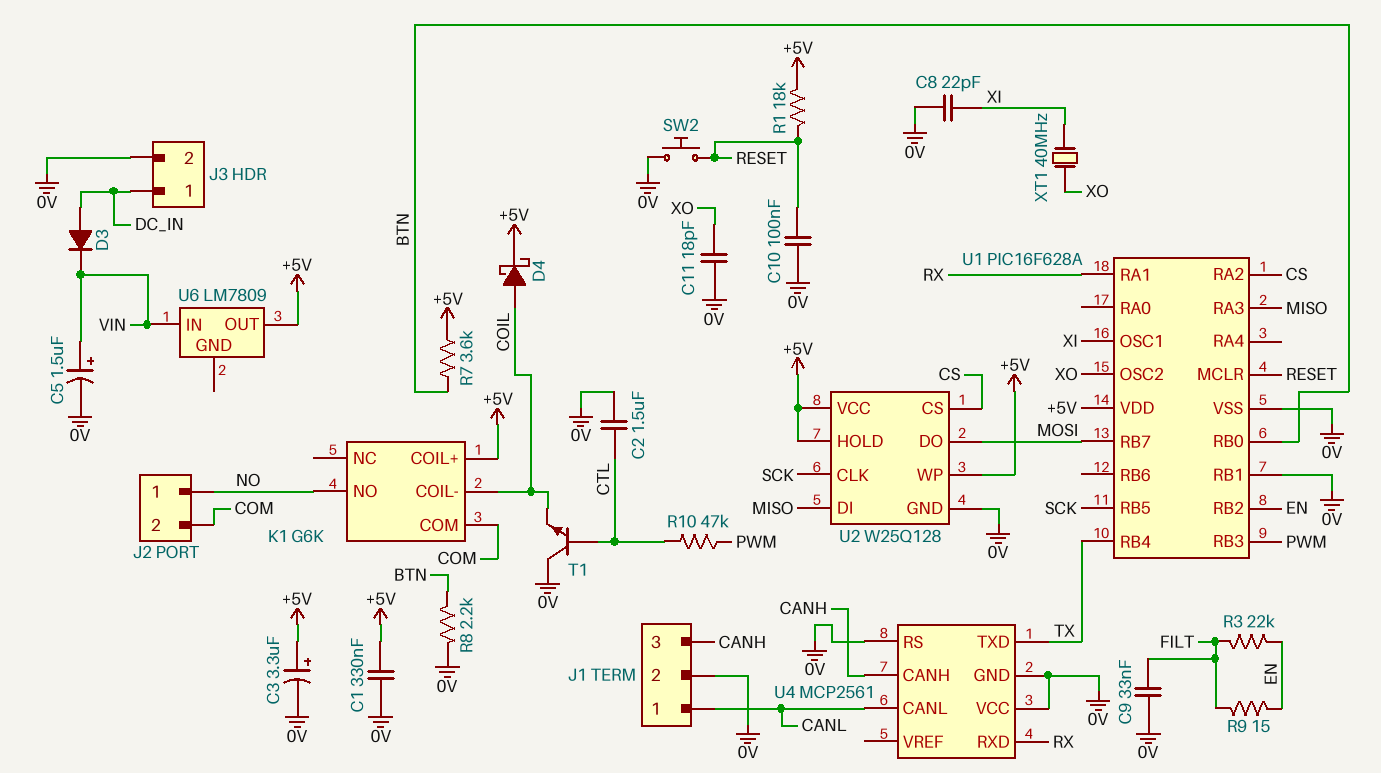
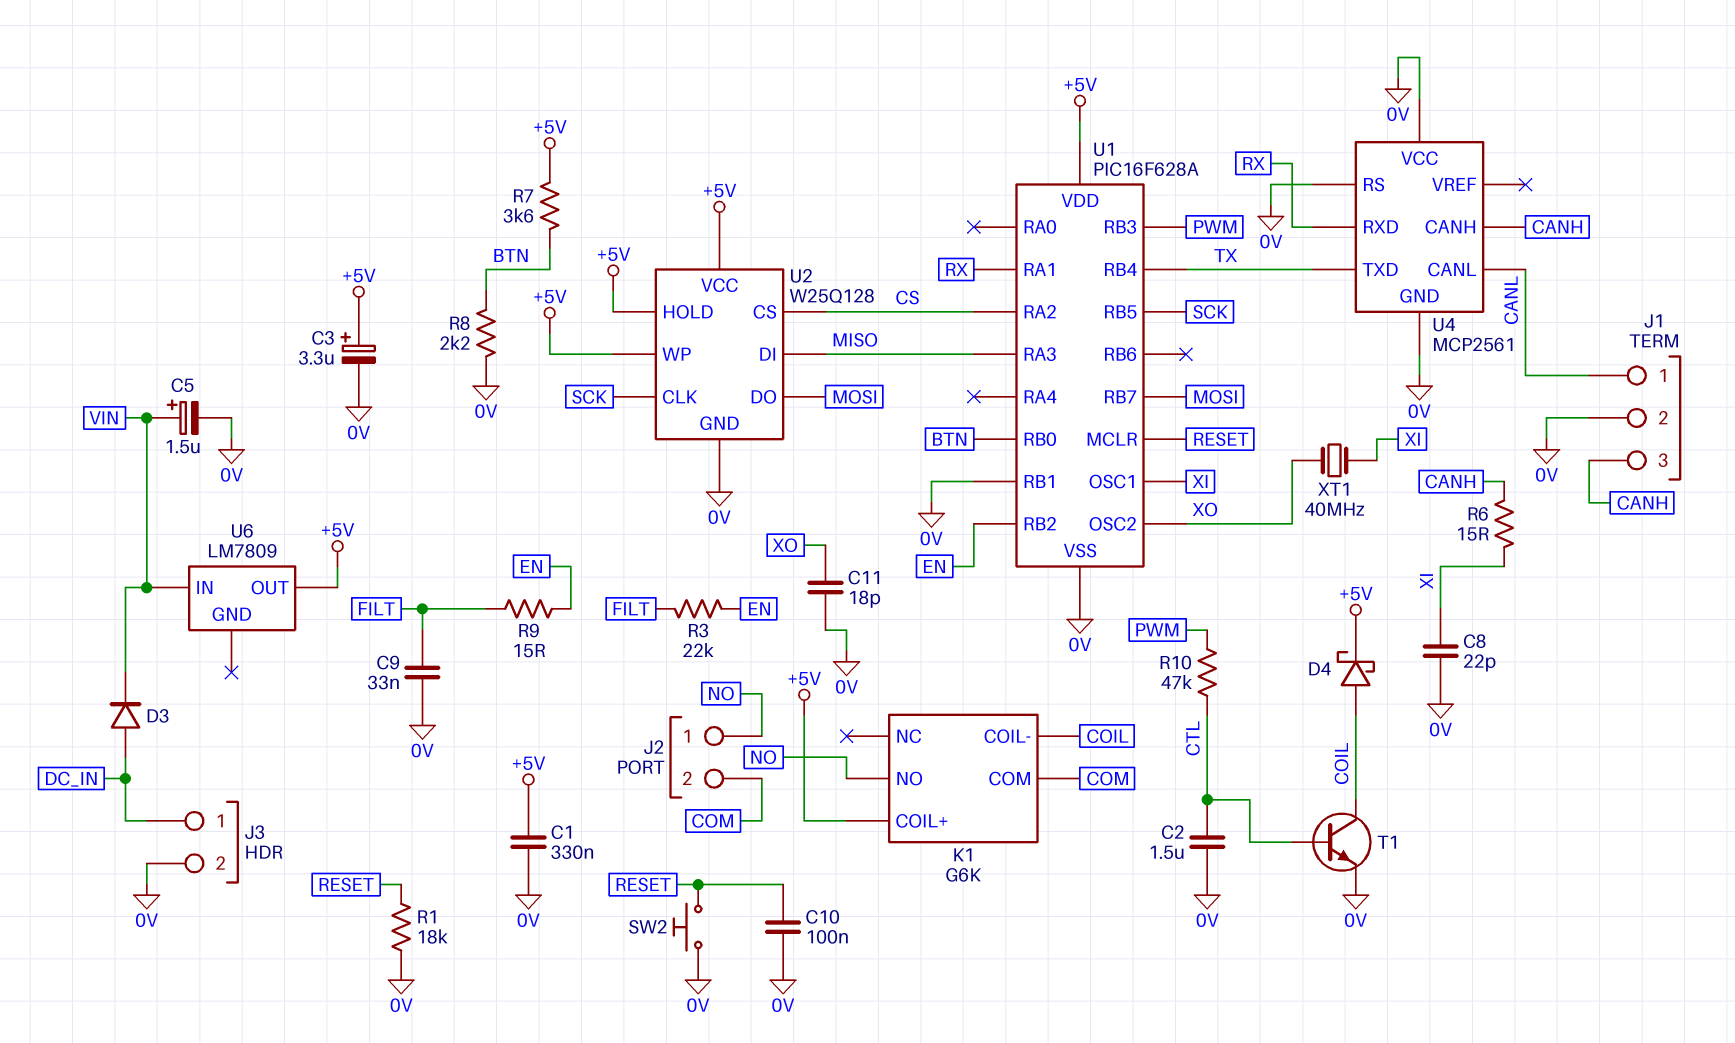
R1: 18k (+5V, RESET) -> 18k (0V, RESET)
R6: none -> 15 (CANH, XI)
T1: NPN (B CTL, C 0V, E COIL) -> NPN (B CTL, C COIL, E 0V)

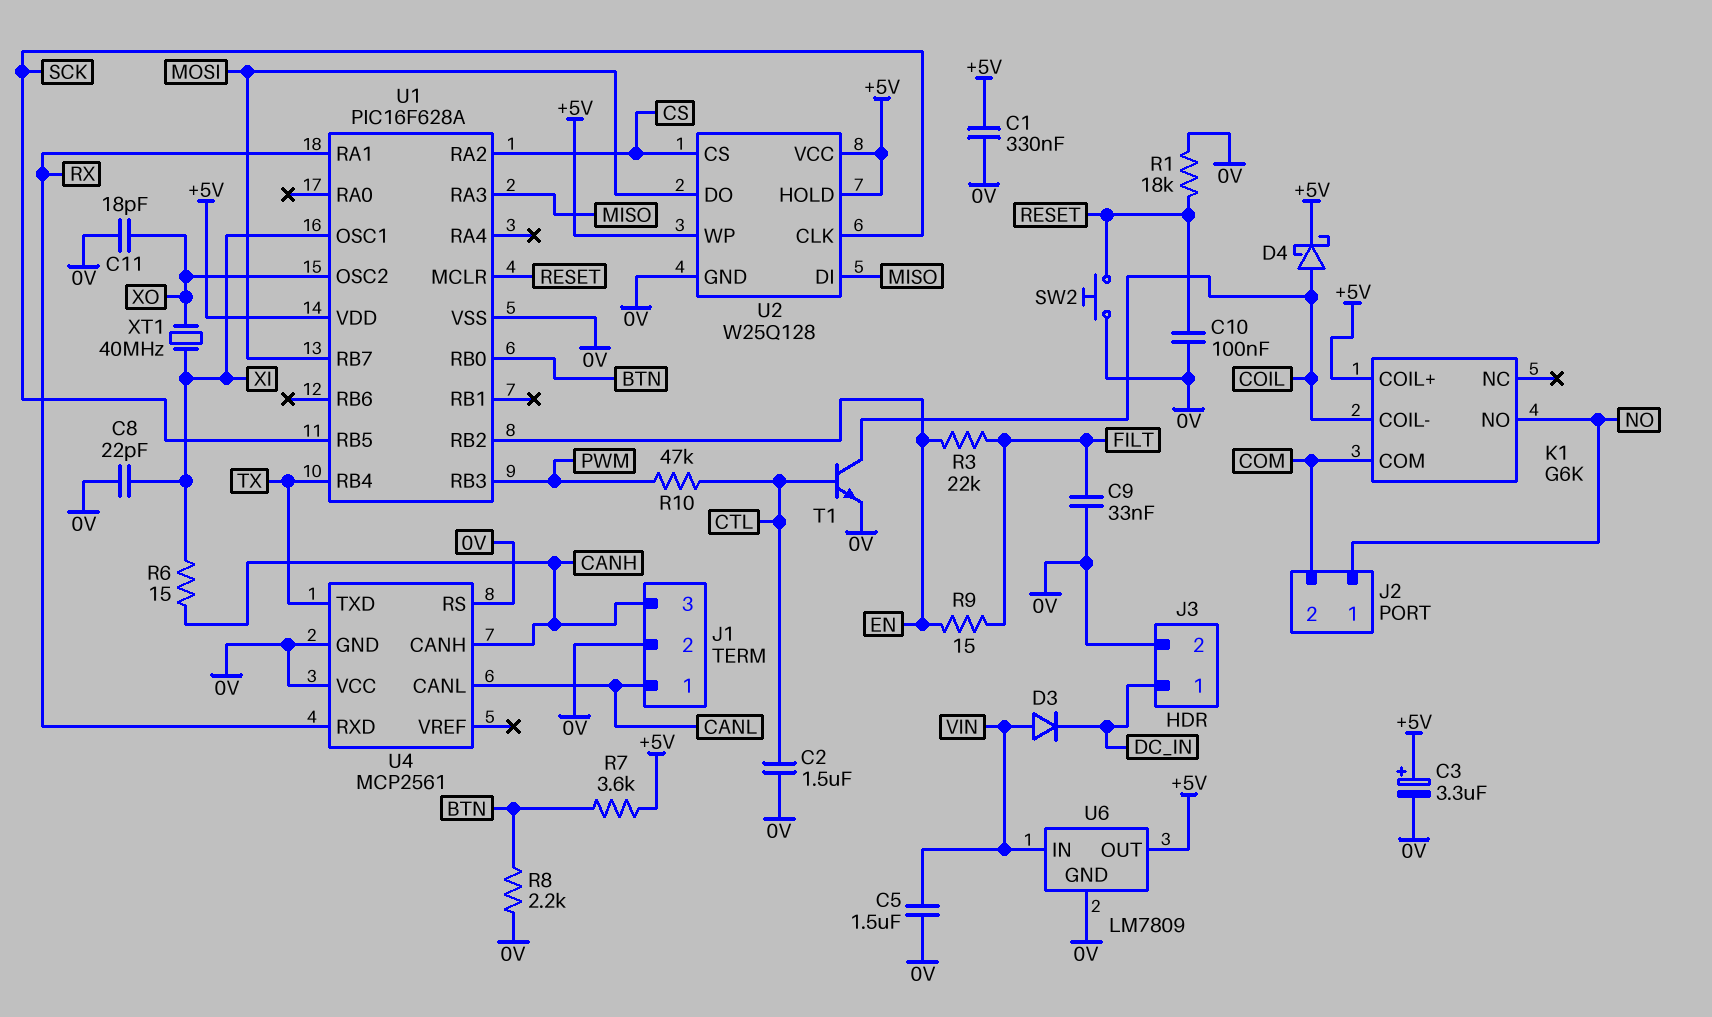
C5: 1.5uF (plus VIN, minus 0V) -> 1.5uF (0V, VIN)
D3: diode (A DC_IN, K VIN) -> diode (A VIN, K DC_IN)
U1 pin RB1: 0V -> none
U6 pin GND: none -> 0V

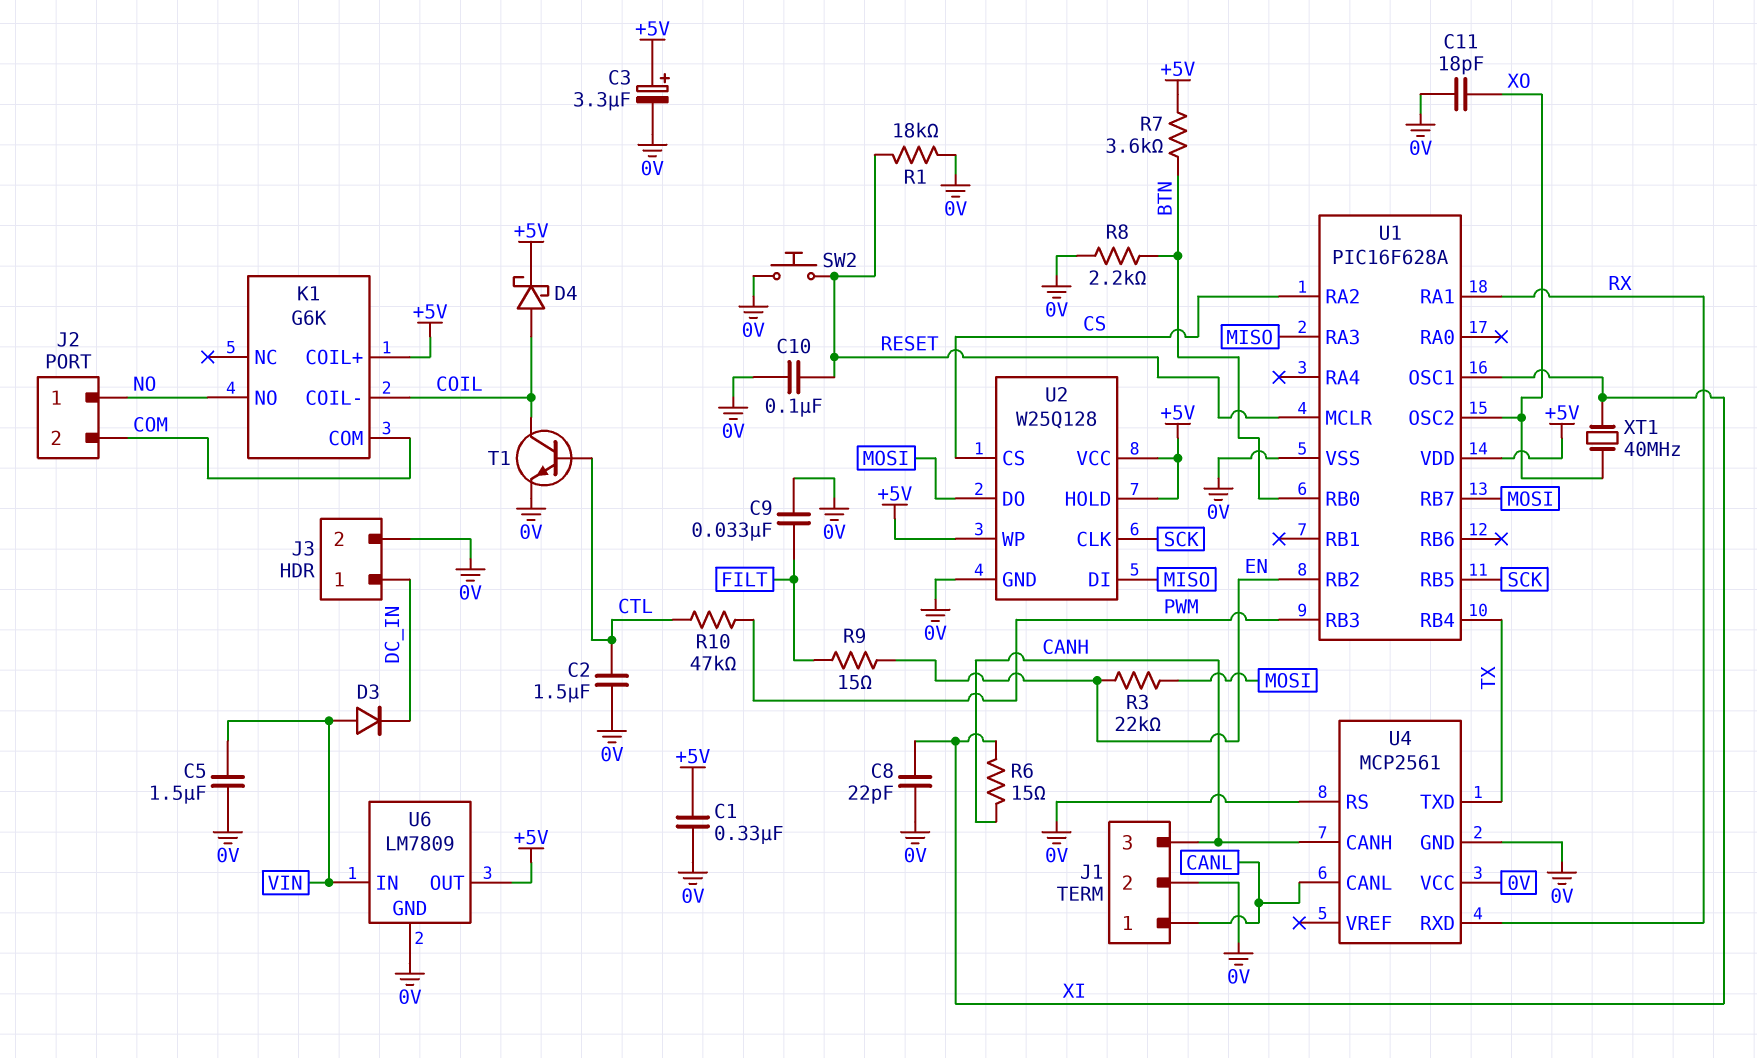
R3: 22k (EN, FILT) -> 22k (EN, MOSI)

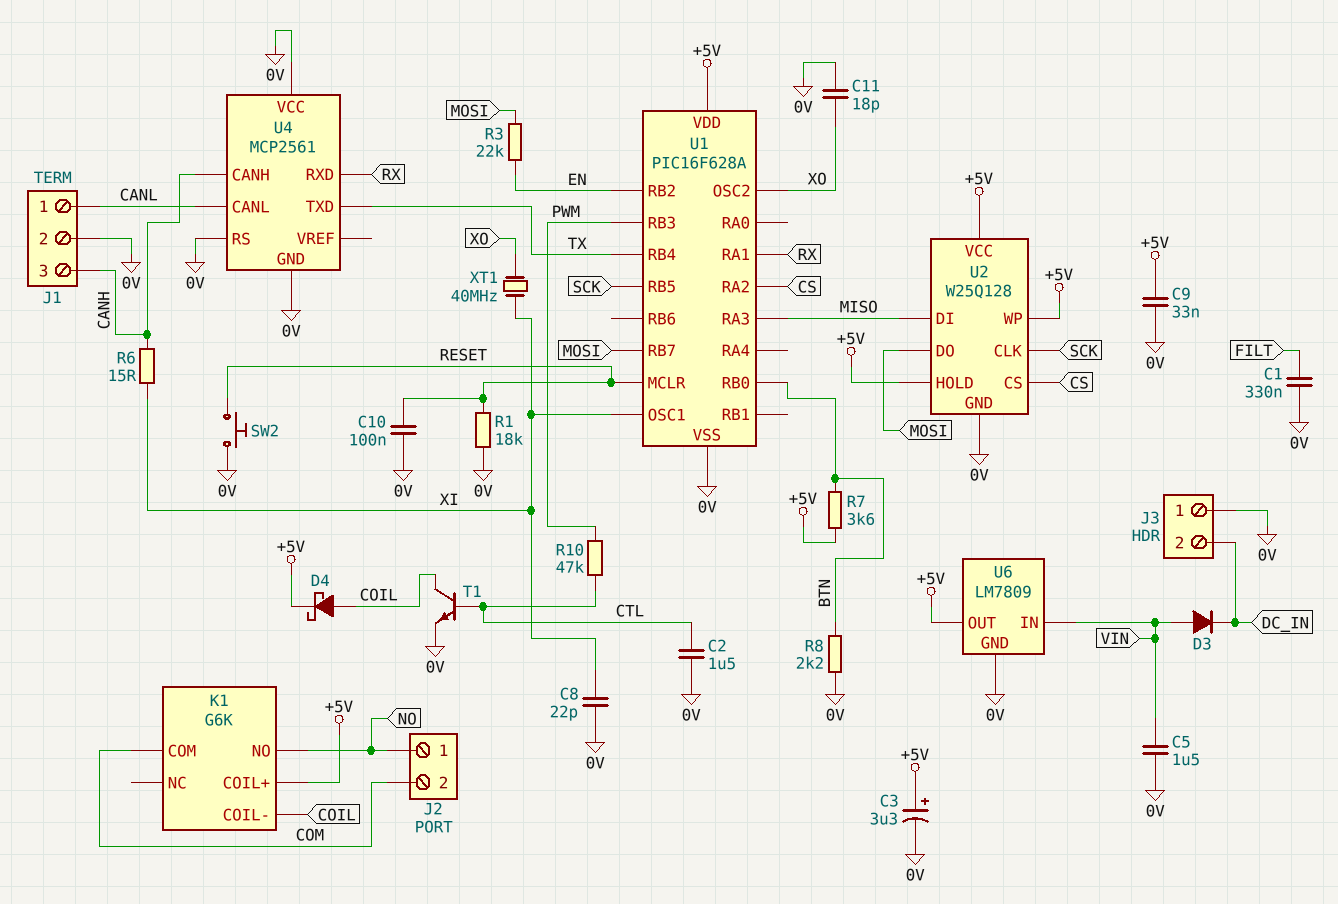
C1: 330nF (+5V, 0V) -> 330nF (0V, FILT)
C9: 33nF (0V, FILT) -> 33nF (+5V, 0V)
J3 pin 1: DC_IN -> 0V
J3 pin 2: 0V -> DC_IN
R9: 15 (EN, FILT) -> none

